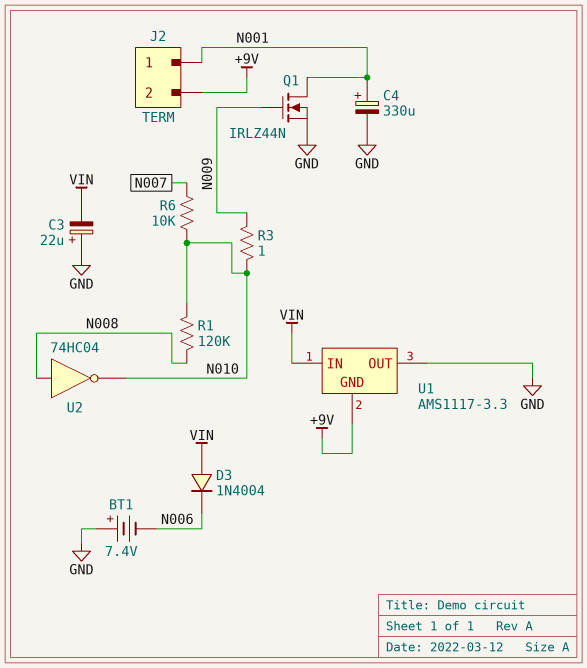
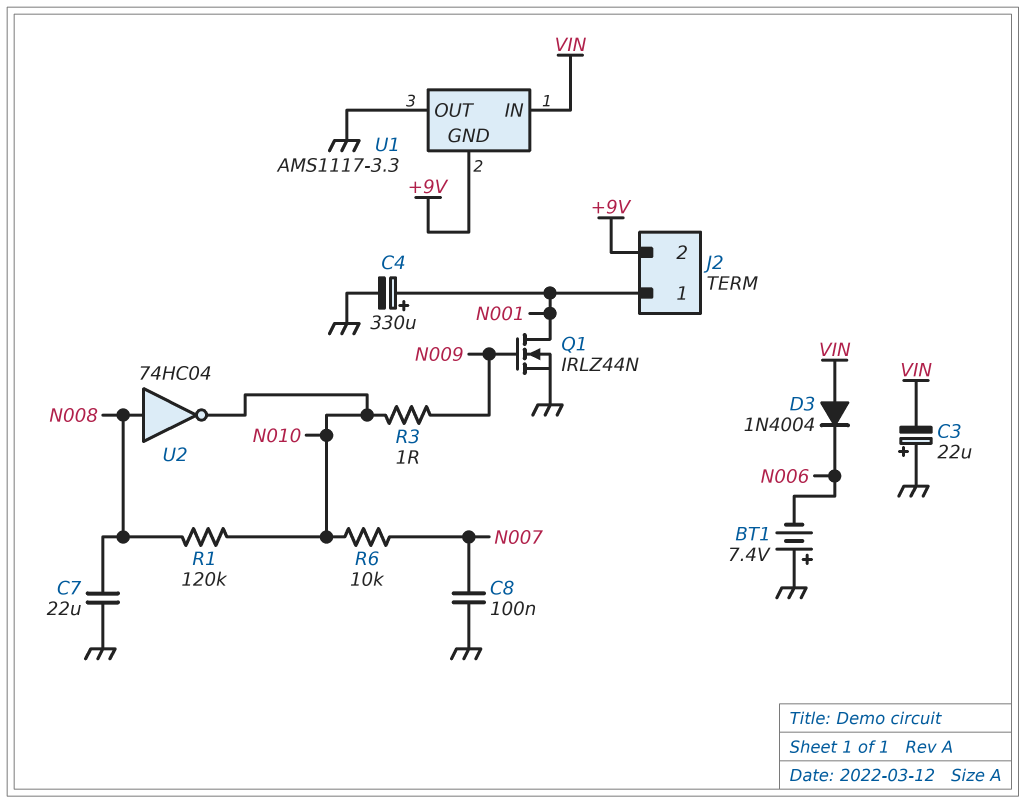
C7: none -> 22uF (GND, N008)
C8: none -> 100nF (GND, N007)

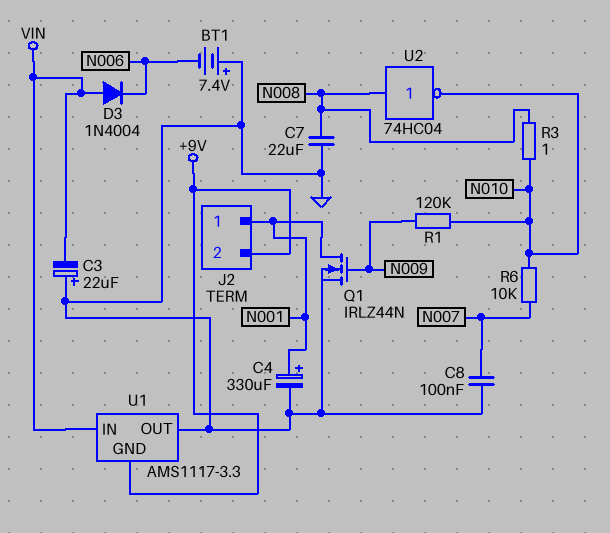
R1: 120k (N008, N010) -> 120k (N009, N010)
R3: 1 (N009, N010) -> 1 (N008, N010)

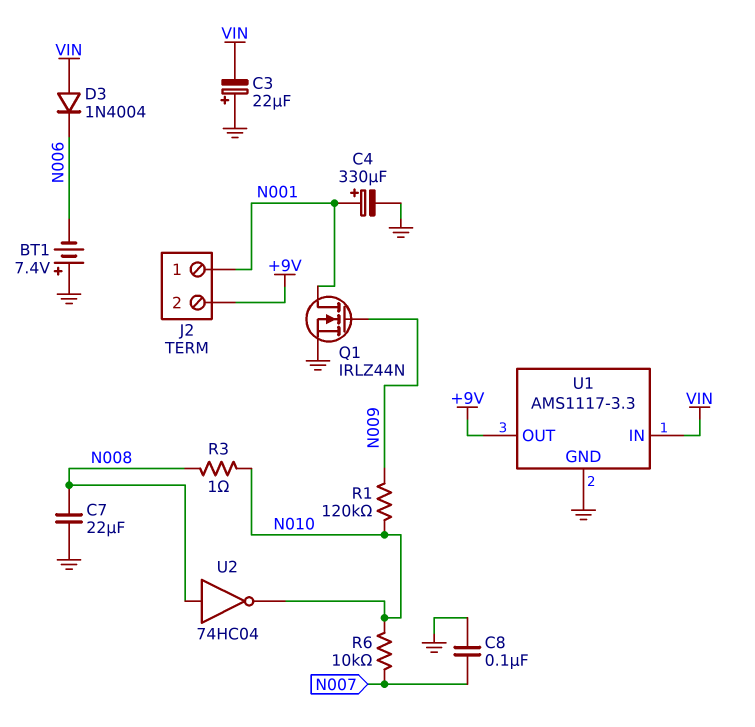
U1 pin GND: +9V -> GND
U1 pin OUT: GND -> +9V

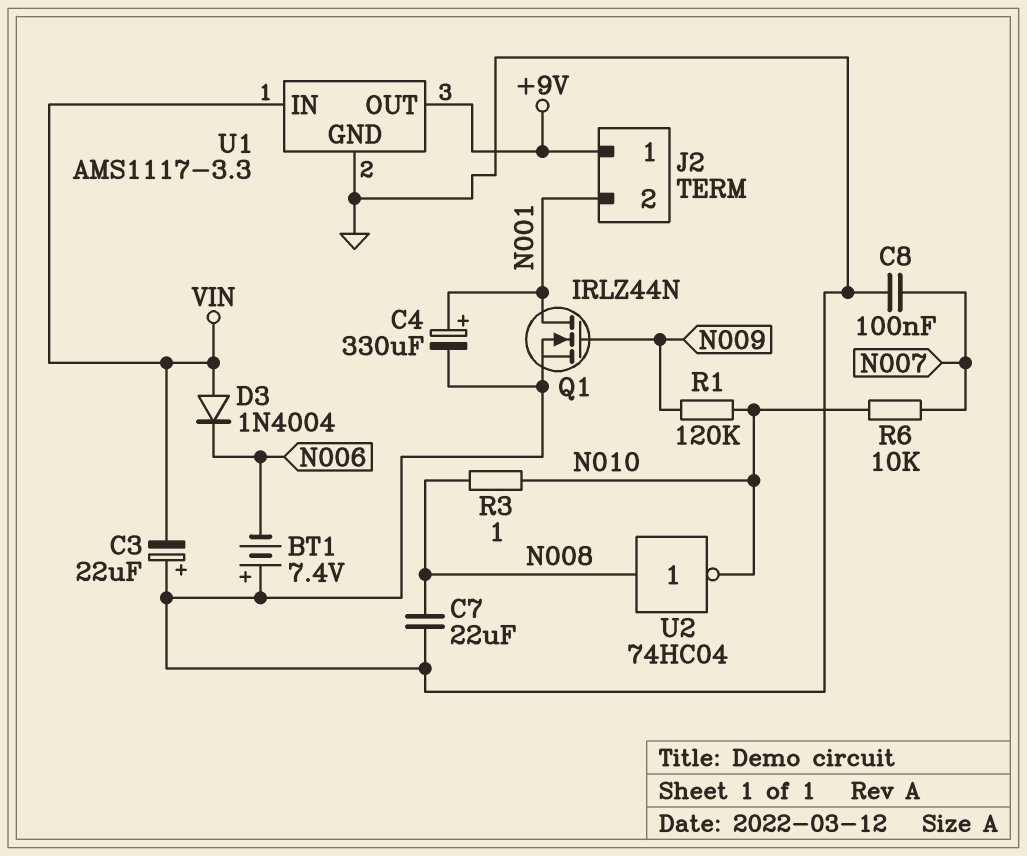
J2 pin 1: N001 -> +9V
J2 pin 2: +9V -> N001

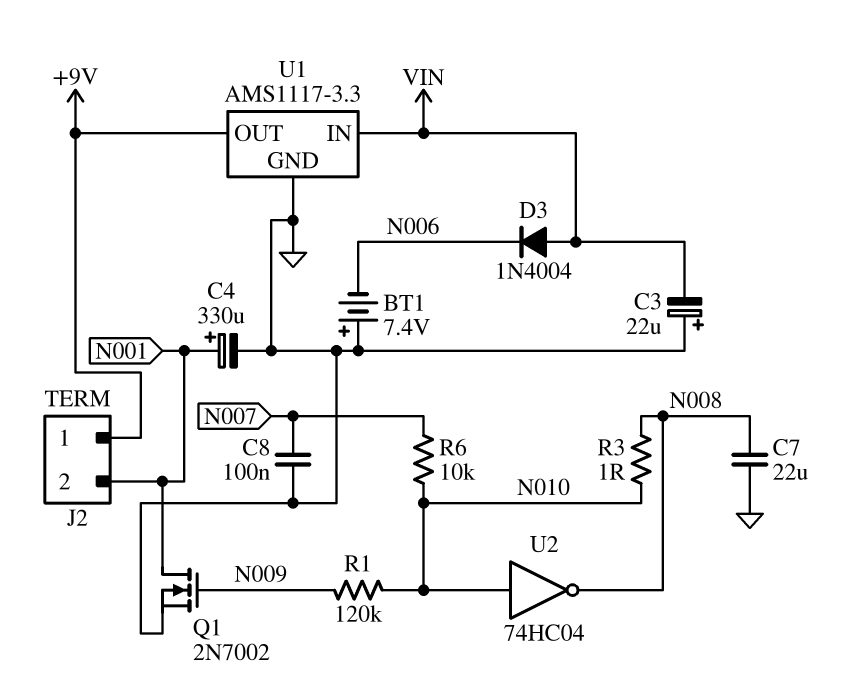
Q1: NMOS IRLZ44N (G N009, D N001, S GND) -> NMOS 2N7002 (G N009, D N001, S GND)
U2: NOT 74HC04 (in N008, out N010) -> NOT 74HC04 (in N010, out N008)

